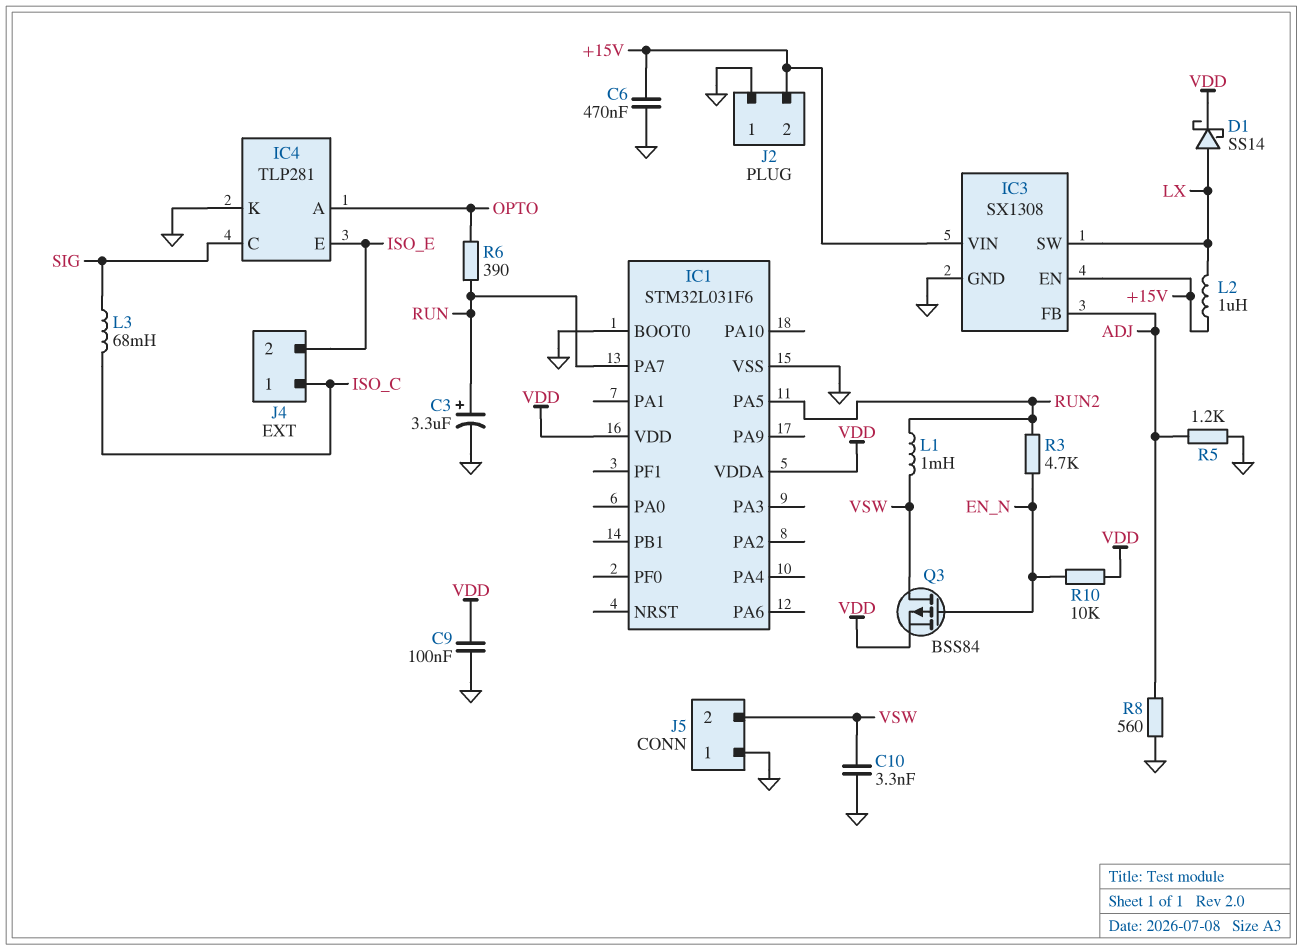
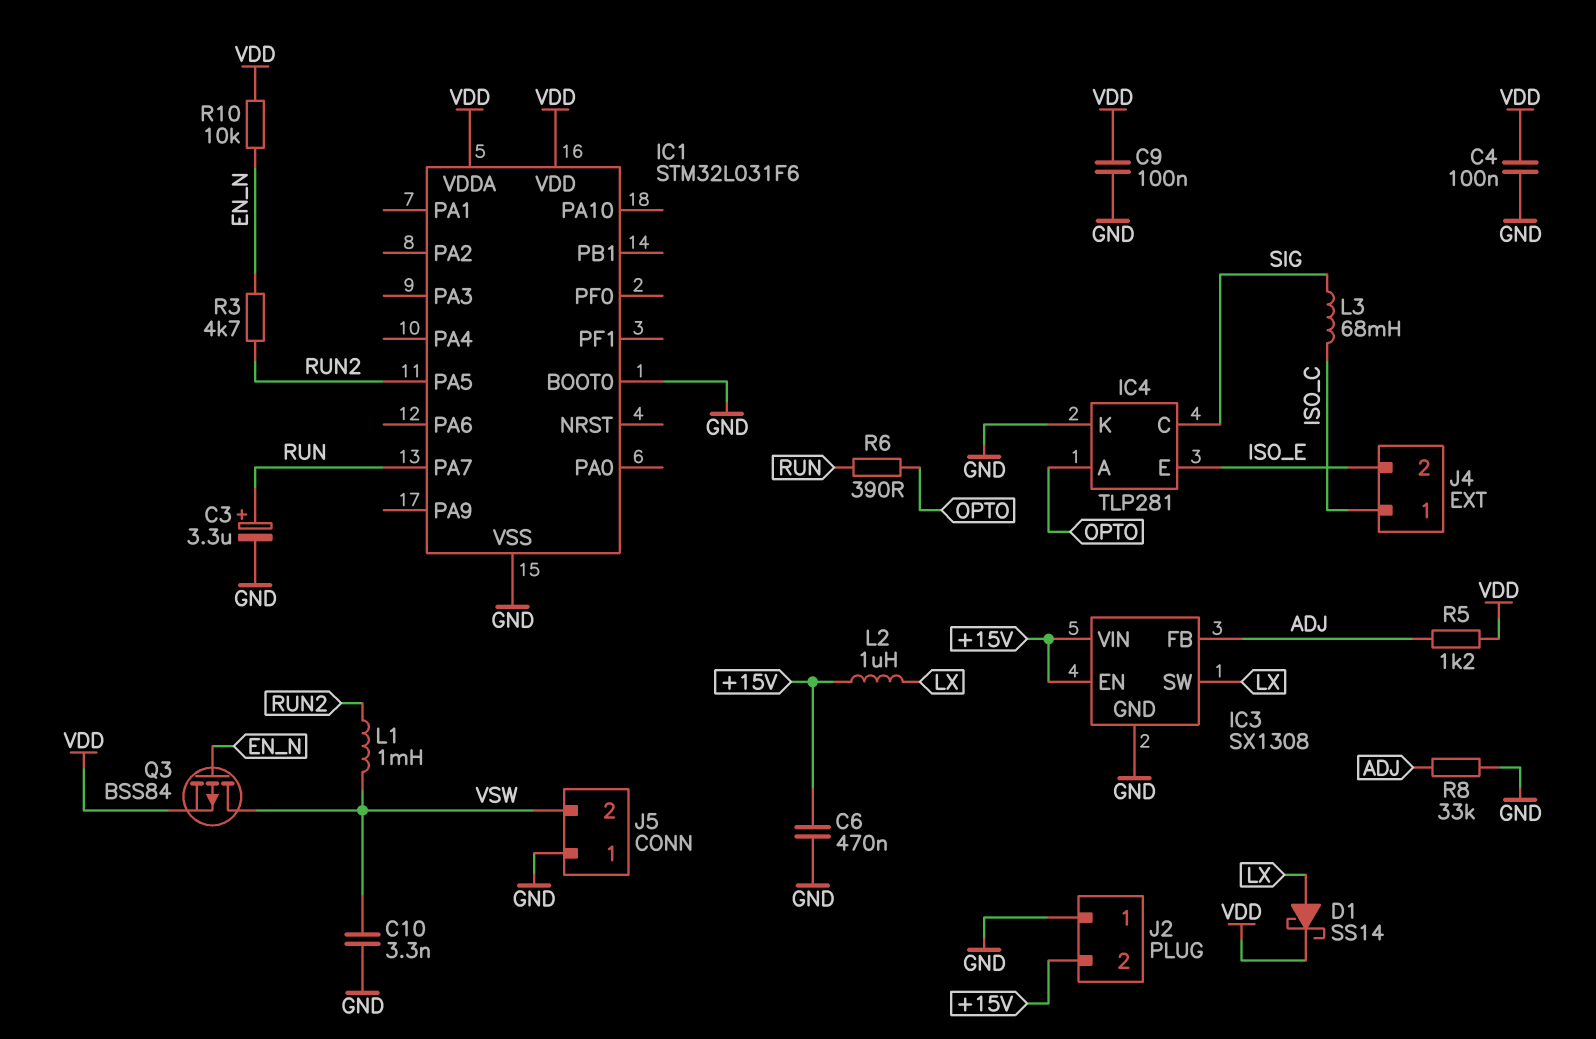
C4: none -> 100nF (GND, VDD)
R5: 1.2k (ADJ, GND) -> 1.2k (ADJ, VDD)
R8: 560 (ADJ, GND) -> 33k (ADJ, GND)

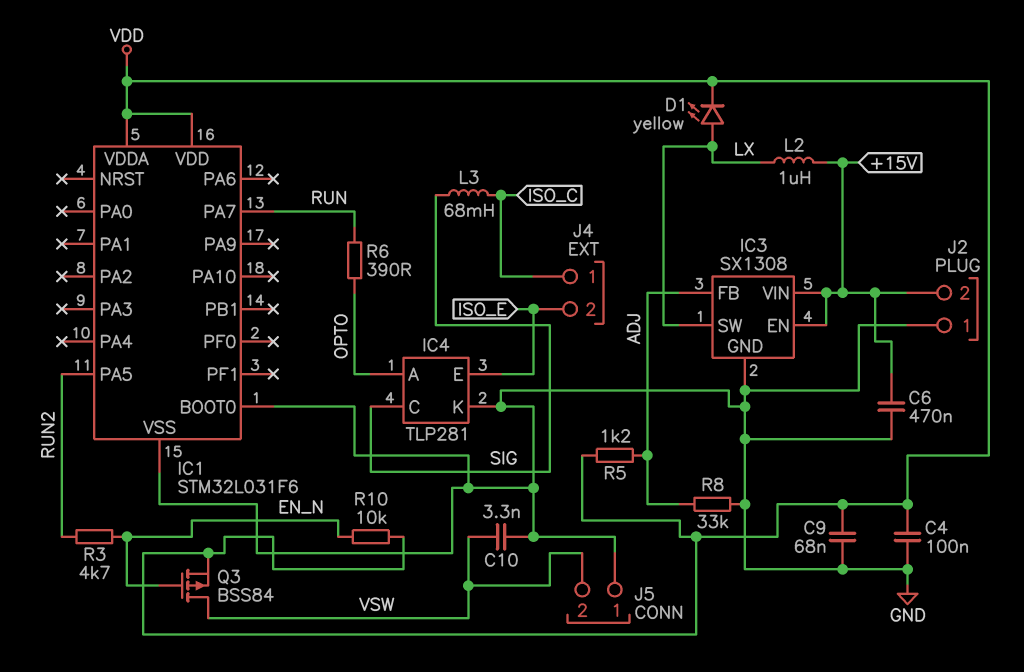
C3: 3.3uF (plus RUN, minus GND) -> none
C9: 100nF (GND, VDD) -> 68nF (GND, VDD)
D1: schottky SS14 (A LX, K VDD) -> LED yellow (A LX, K VDD)
L1: 1mH (RUN2, VSW) -> none

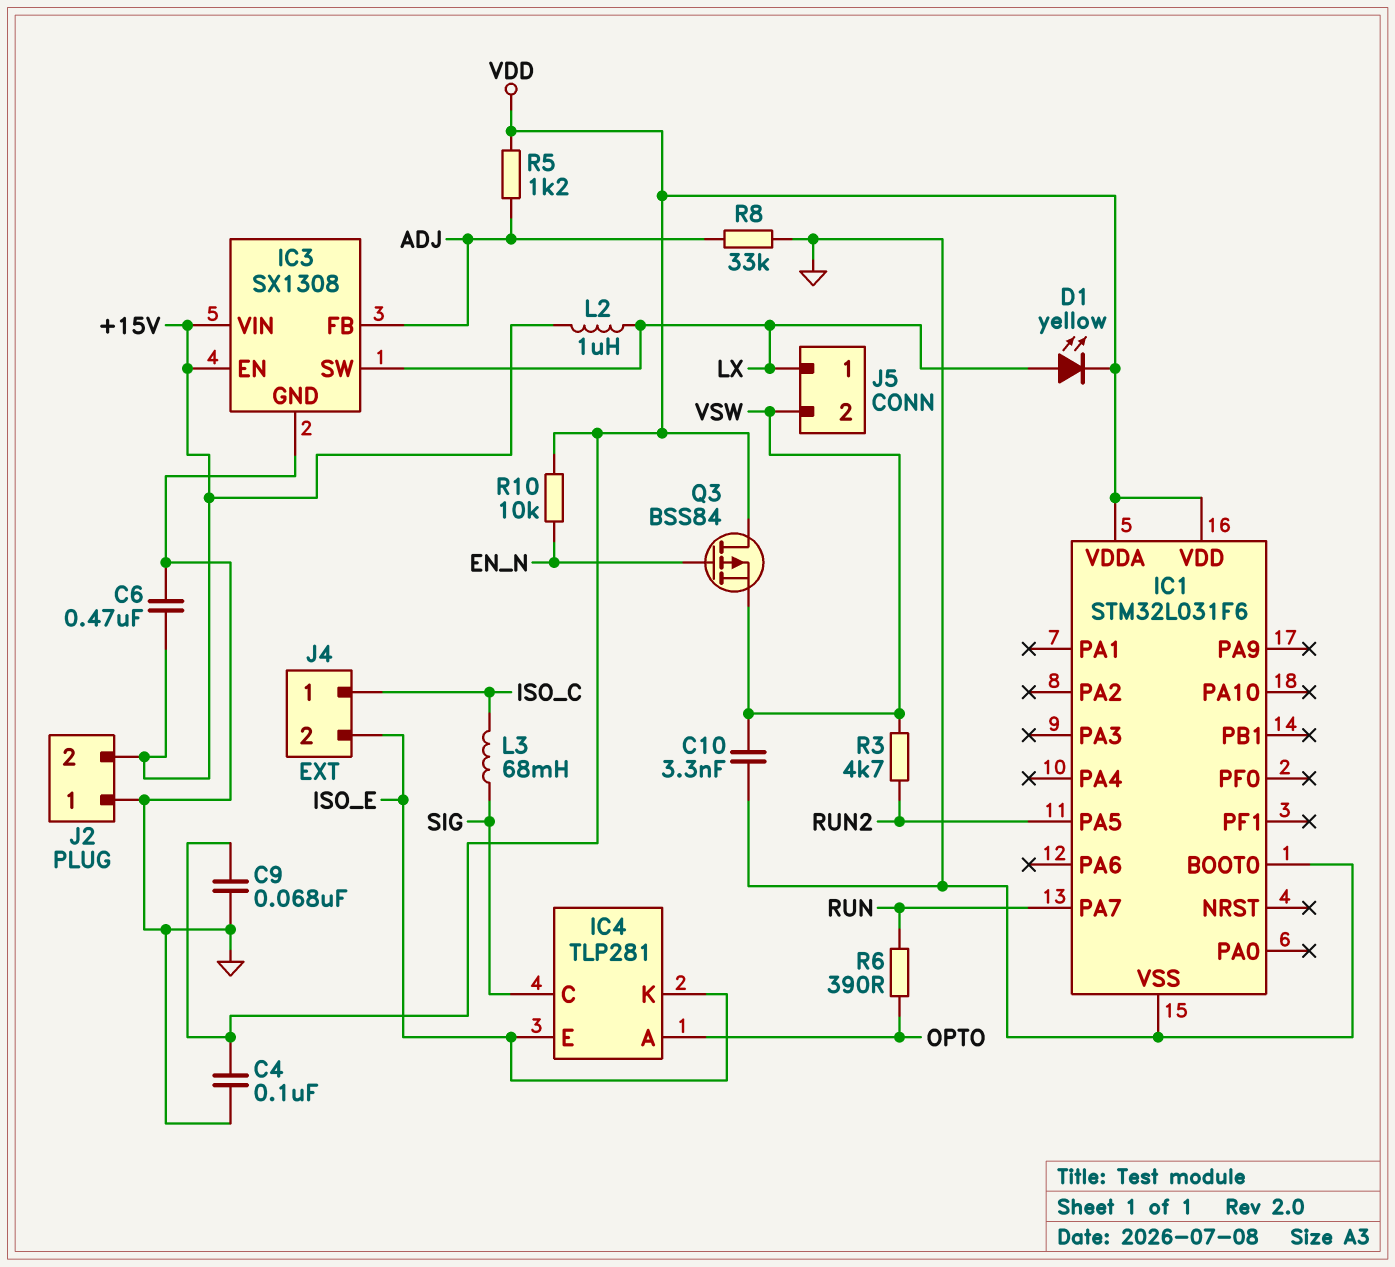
IC4 pin K: GND -> ISO_E
J5 pin 1: GND -> LX
Q3: PMOS BSS84 (G EN_N, D VSW, S VDD) -> PMOS BSS84 (G EN_N, D VDD, S VSW)
R3: 4.7k (EN_N, RUN2) -> 4.7k (RUN2, VSW)

